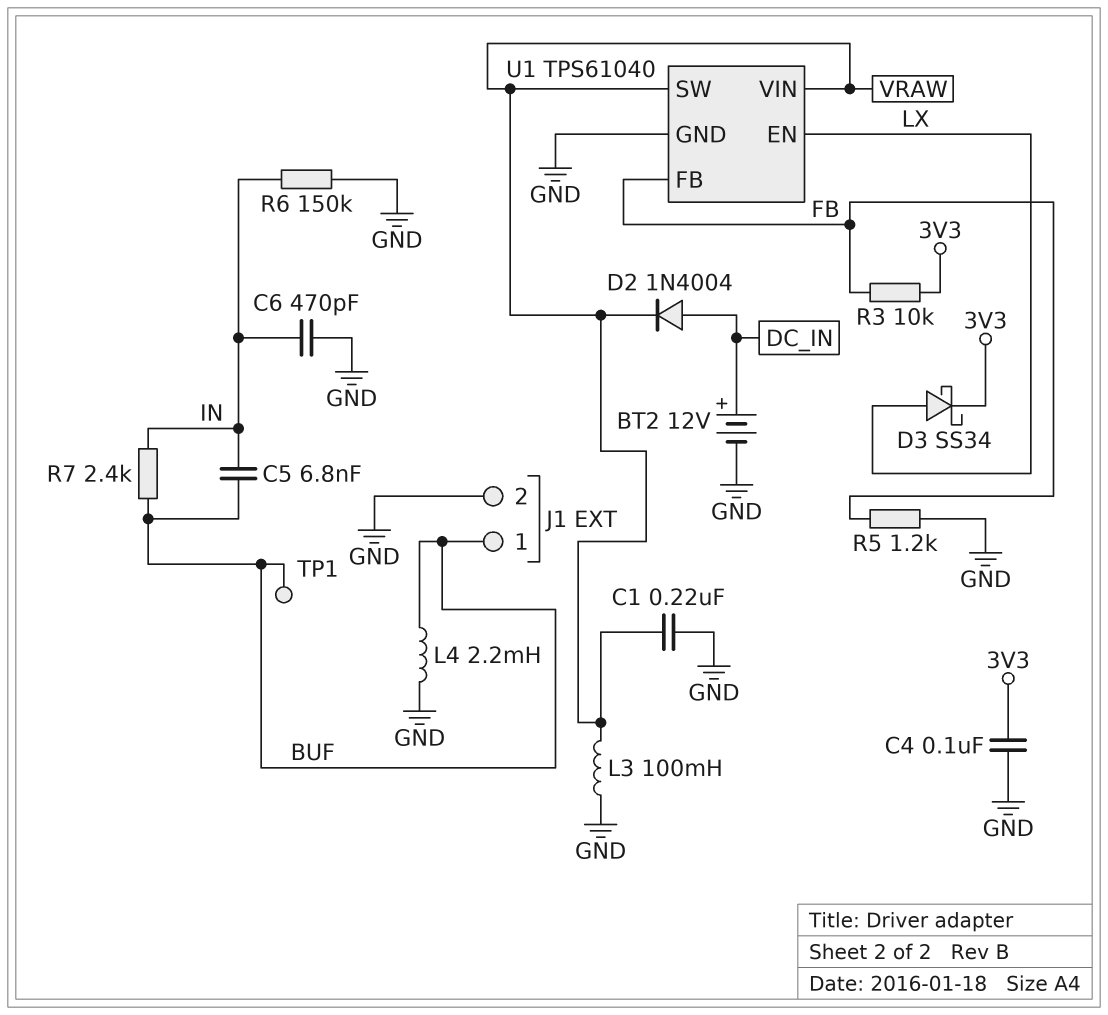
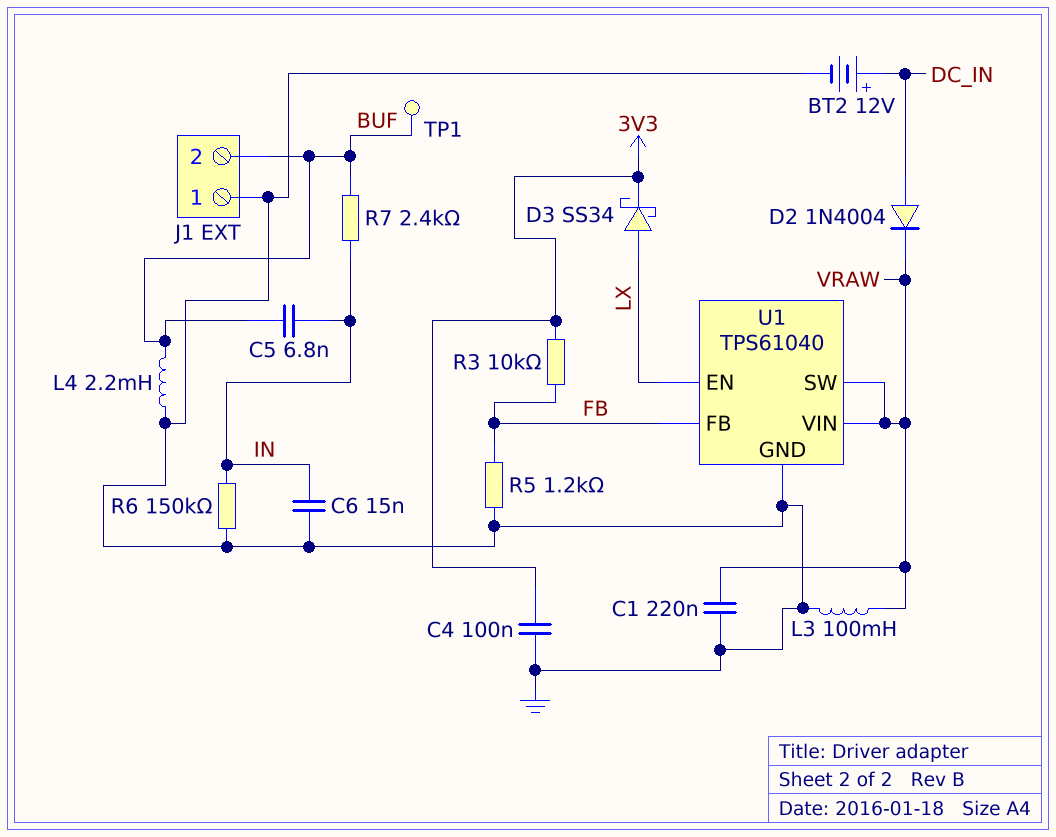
C6: 470pF (GND, IN) -> 15nF (GND, IN)
J1 pin 1: BUF -> GND
J1 pin 2: GND -> BUF

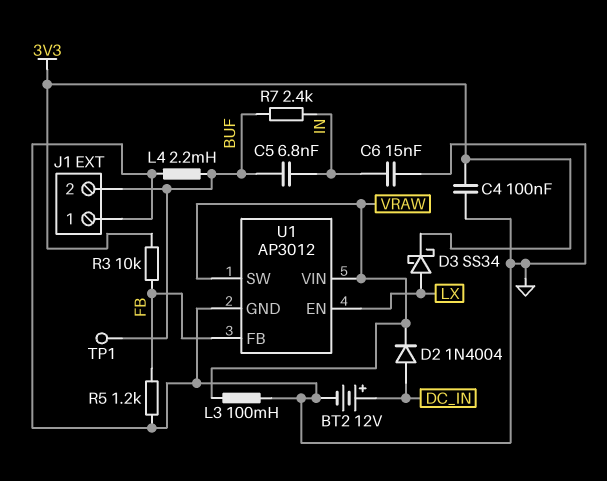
C1: 220nF (GND, VRAW) -> none
R6: 150k (GND, IN) -> none
U1: TPS61040 -> AP3012

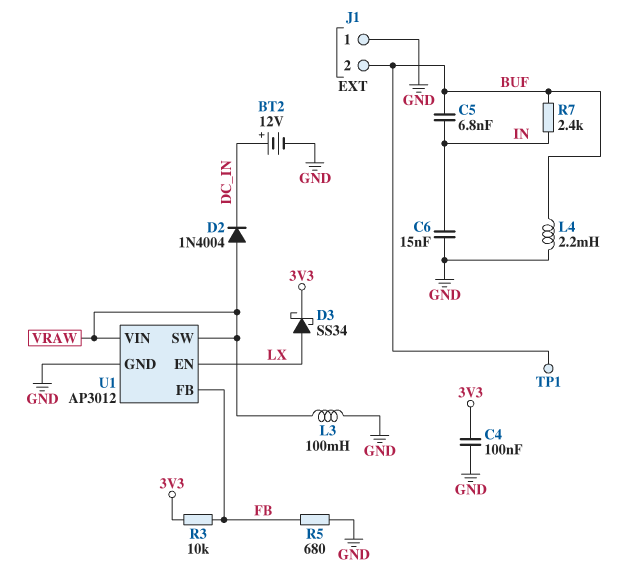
D2: diode 1N4004 (A DC_IN, K VRAW) -> diode 1N4004 (A VRAW, K DC_IN)
R5: 1.2k (FB, GND) -> 680 (FB, GND)

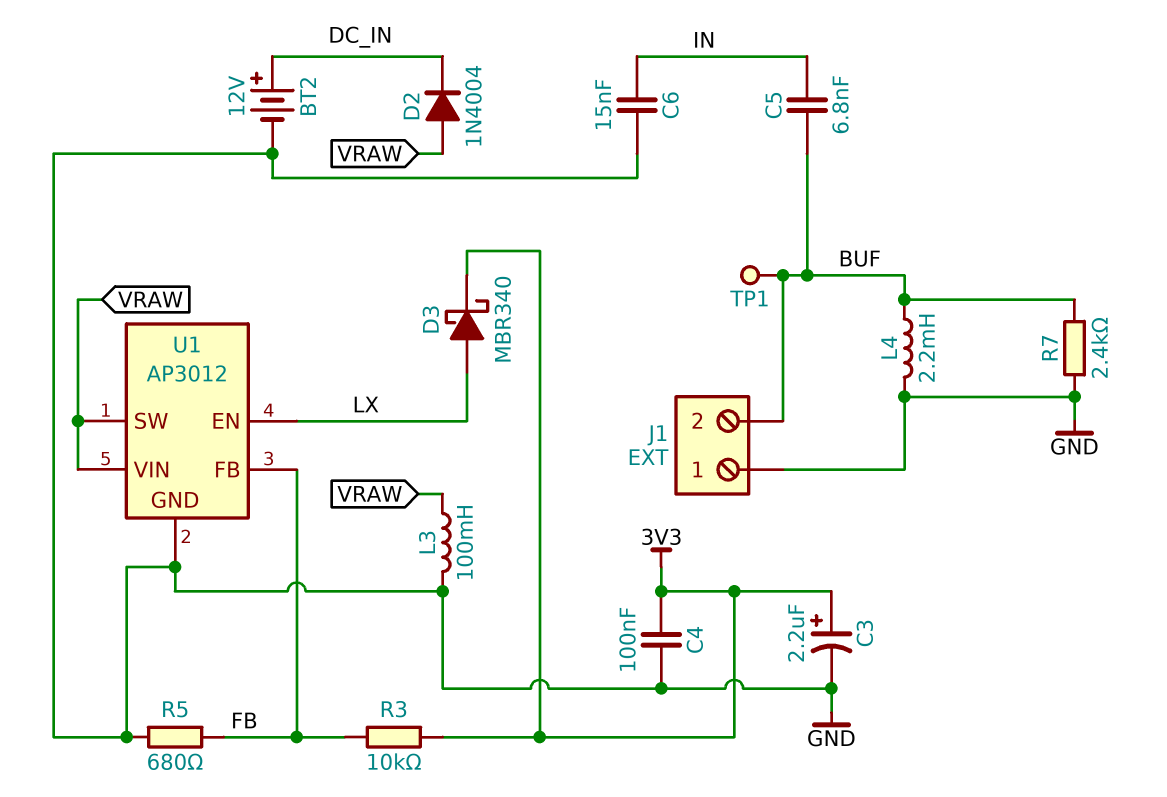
C3: none -> 2.2uF (plus 3V3, minus GND)
D3: schottky SS34 (A LX, K 3V3) -> schottky MBR340 (A LX, K 3V3)
R7: 2.4k (BUF, IN) -> 2.4k (BUF, GND)

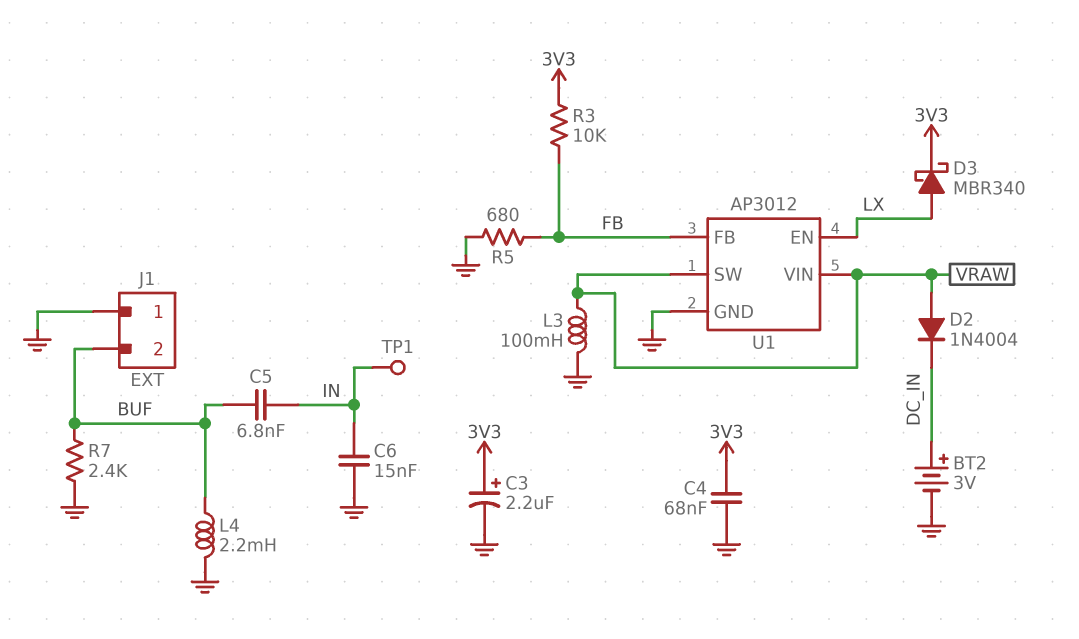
BT2: 12V (plus DC_IN, minus GND) -> 3V (plus DC_IN, minus GND)
C4: 100nF (3V3, GND) -> 68nF (3V3, GND)
TP1: test point (BUF) -> test point (IN)

